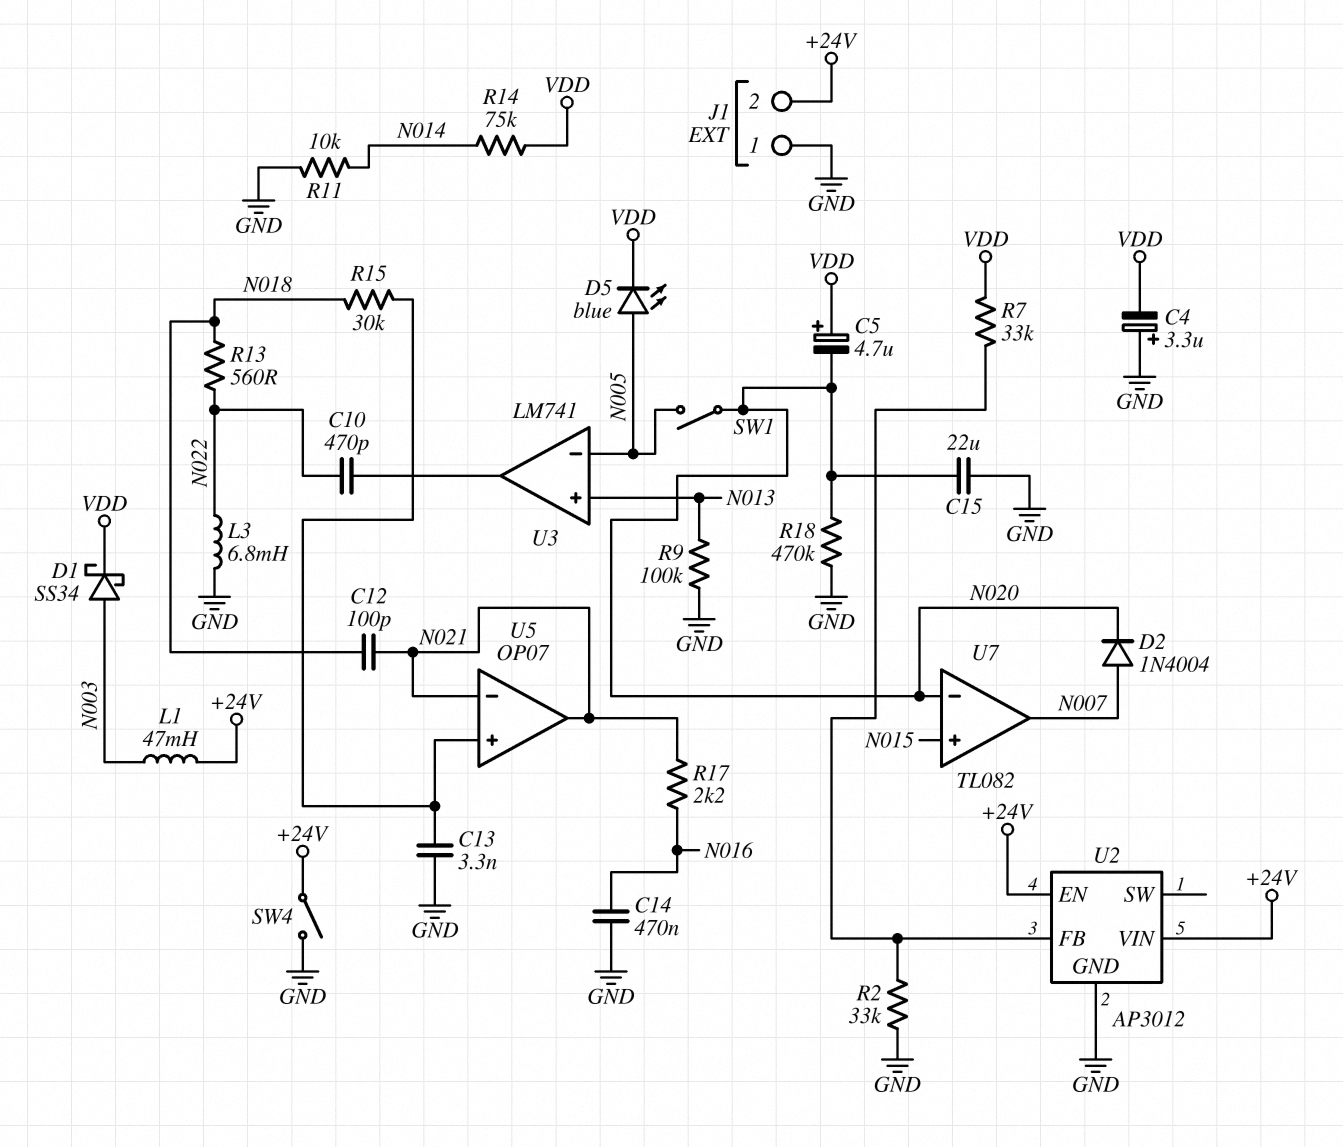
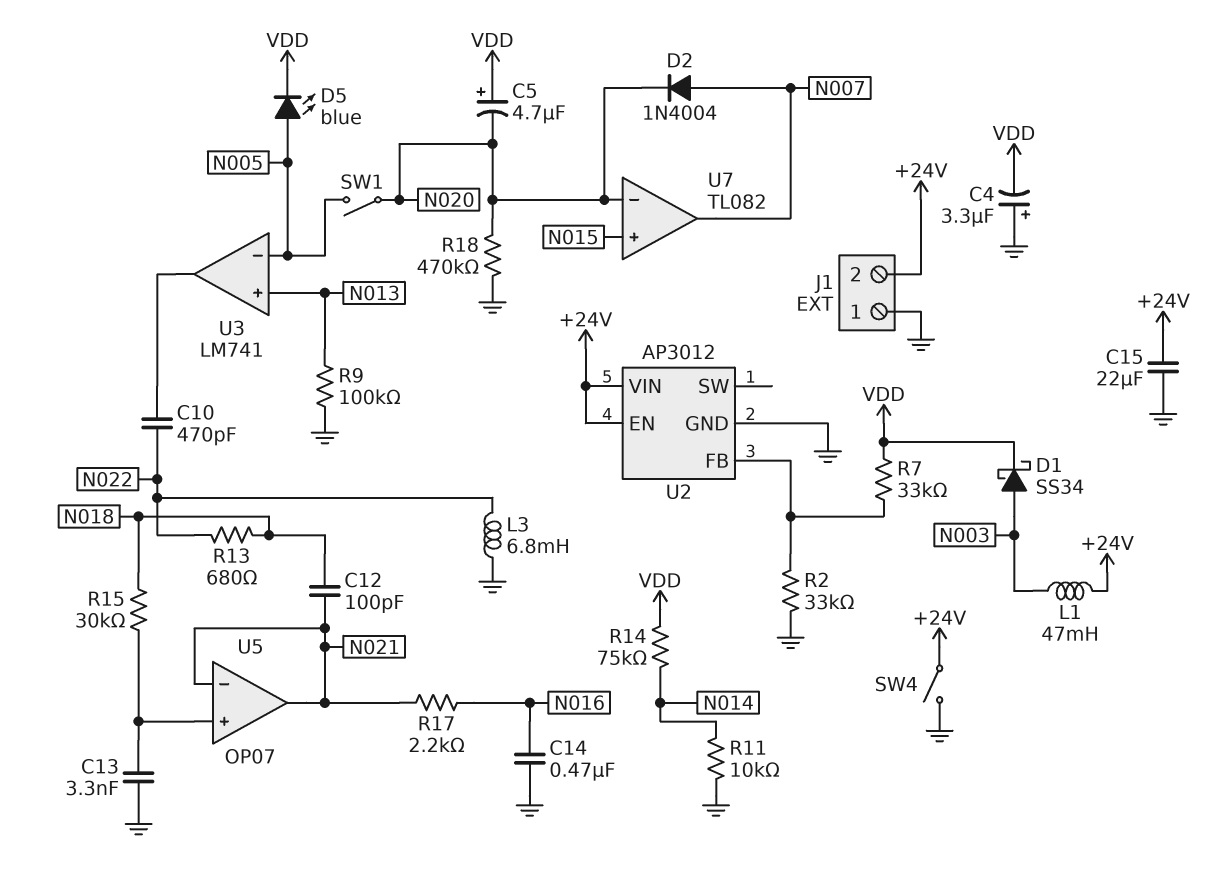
C15: 22uF (GND, N020) -> 22uF (+24V, GND)
R13: 560 (N018, N022) -> 680 (N018, N022)

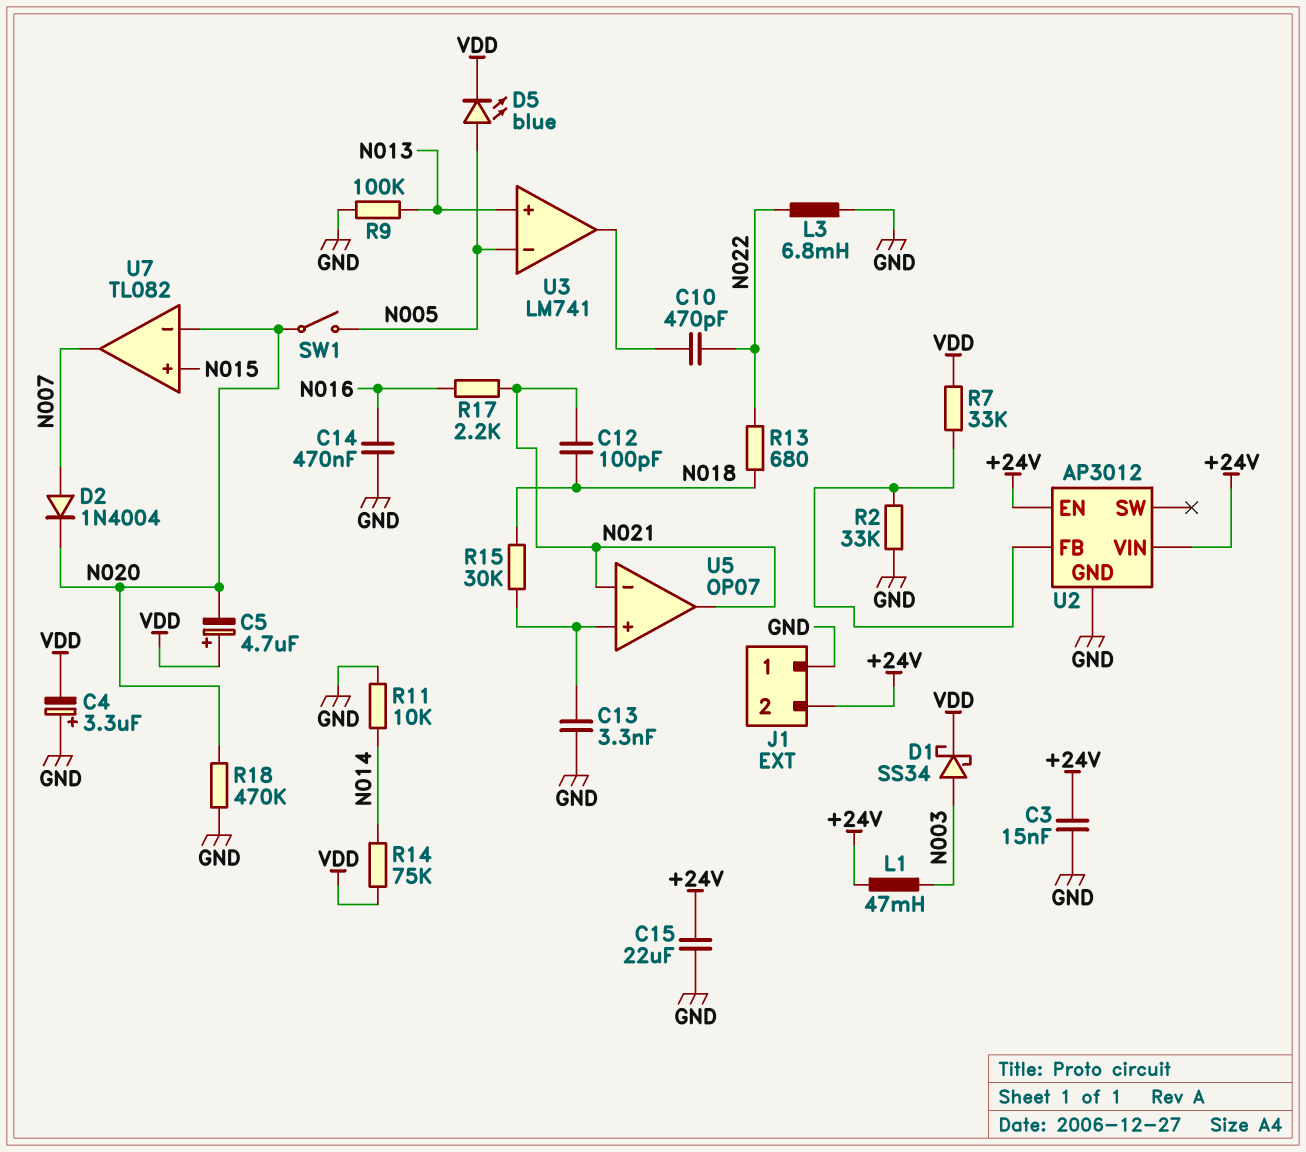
C3: none -> 15nF (+24V, GND)
SW4: switch (+24V, GND) -> none

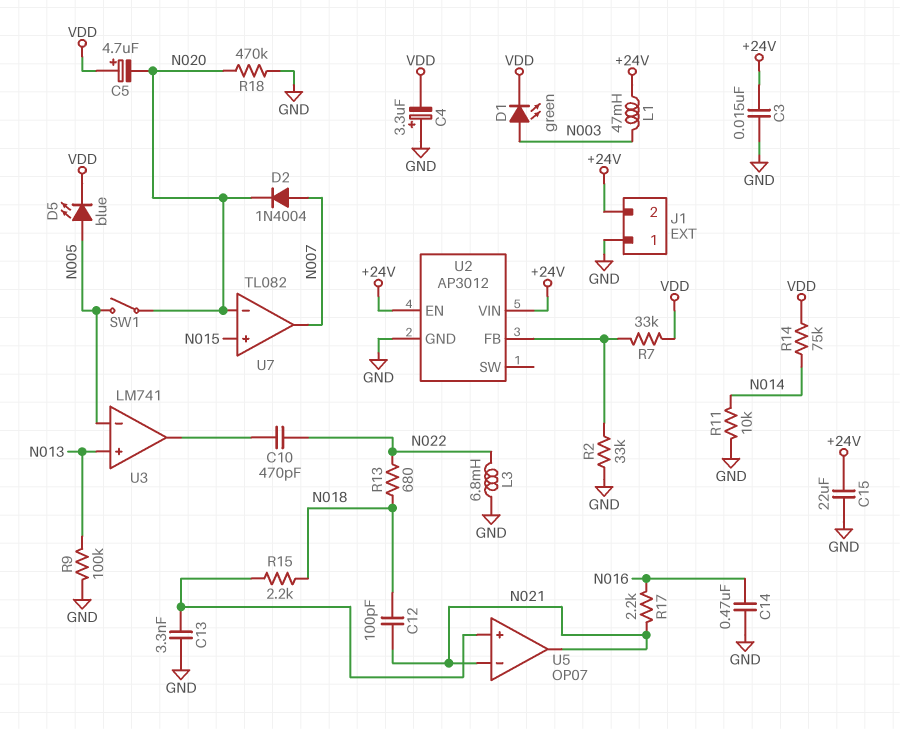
D1: schottky SS34 (A N003, K VDD) -> LED green (A N003, K VDD)
R15: 30k (N018, U5/in+) -> 2.2k (N018, U5/in+)

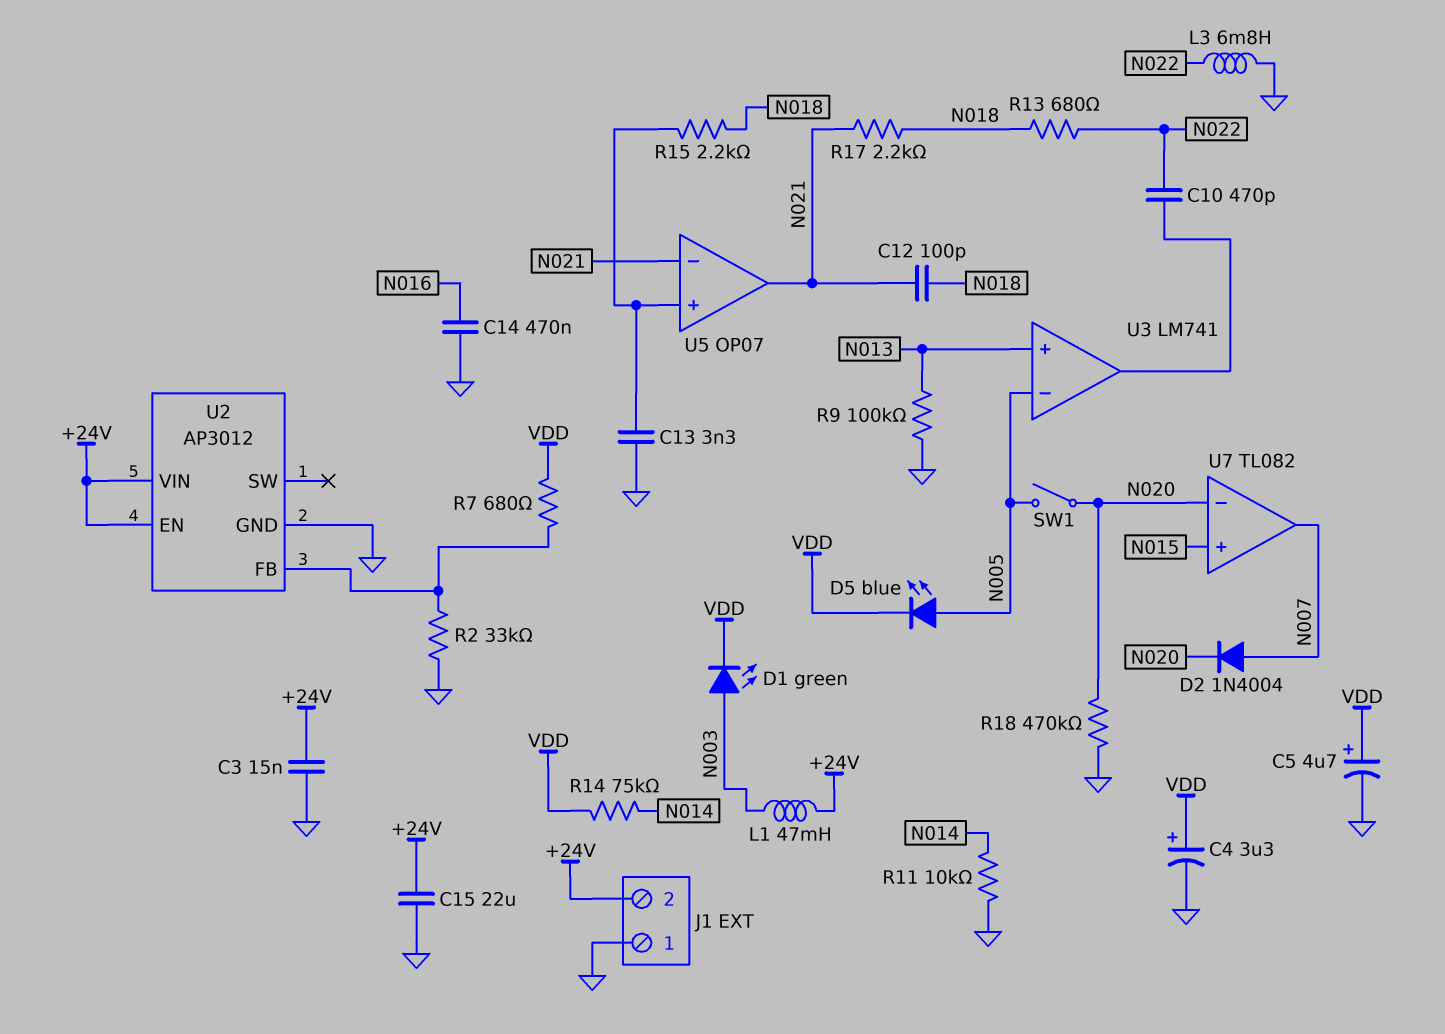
C4: 3.3uF (plus GND, minus VDD) -> 3.3uF (plus VDD, minus GND)
C5: 4.7uF (plus VDD, minus N020) -> 4.7uF (plus VDD, minus GND)
R7: 33k (U2/FB, VDD) -> 680 (U2/FB, VDD)
R17: 2.2k (N016, N021) -> 2.2k (N018, N021)

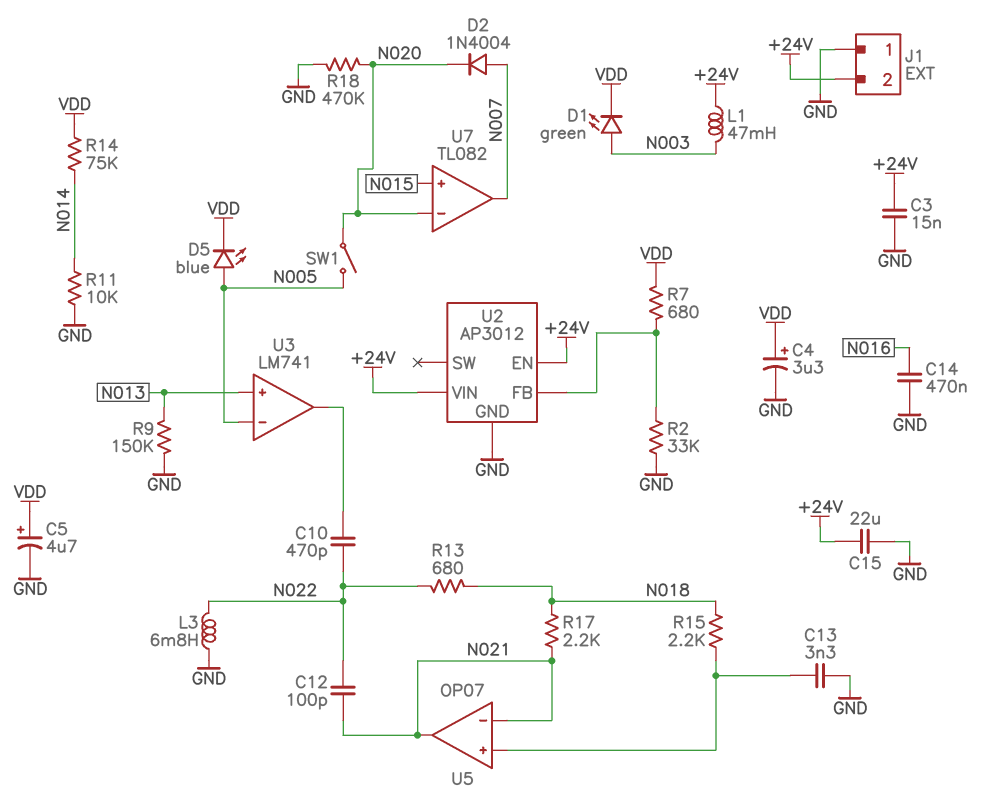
C12: 100pF (N018, N021) -> 100pF (N021, N022)
R9: 100k (GND, N013) -> 150k (GND, N013)

